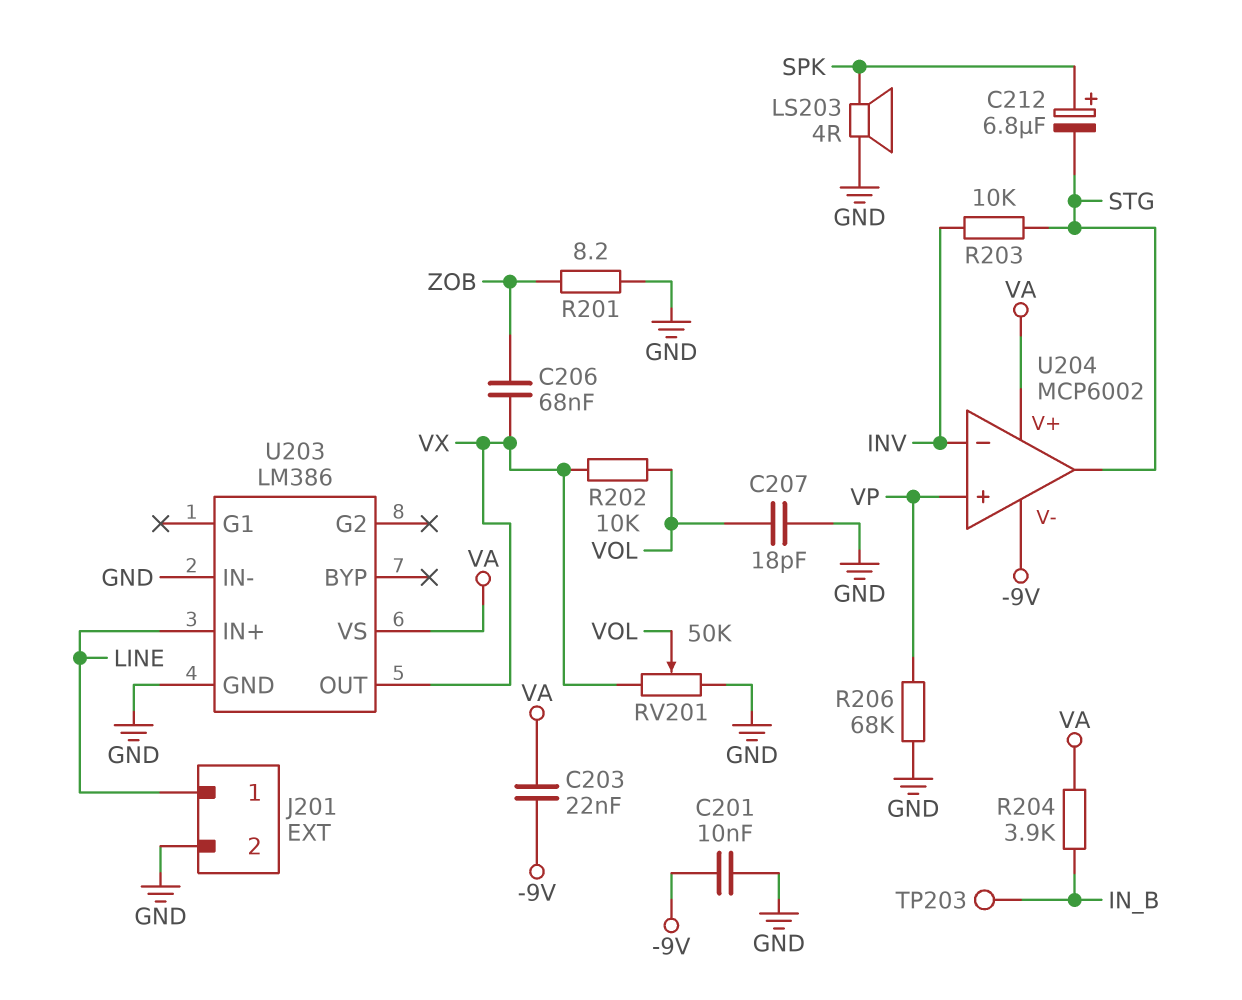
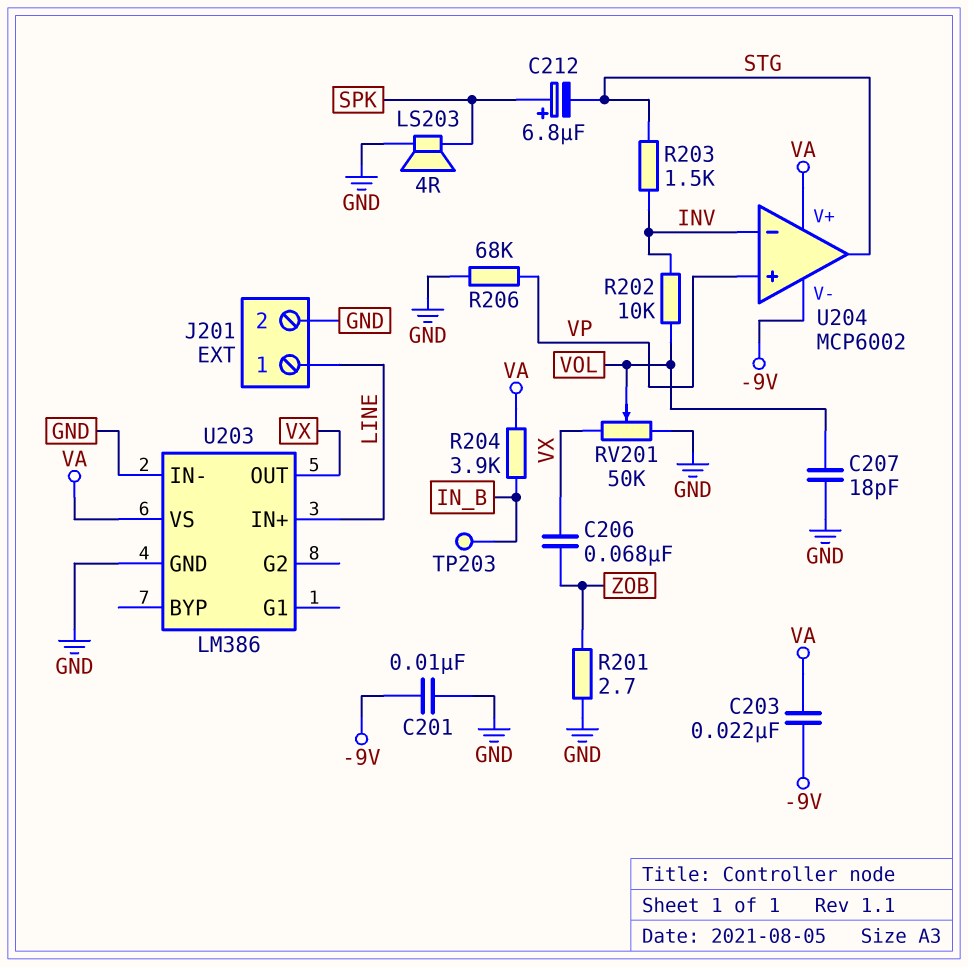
R201: 8.2 (GND, ZOB) -> 2.7 (GND, ZOB)
R202: 10k (VOL, VX) -> 10k (INV, VOL)
R203: 10k (INV, STG) -> 1.5k (INV, STG)

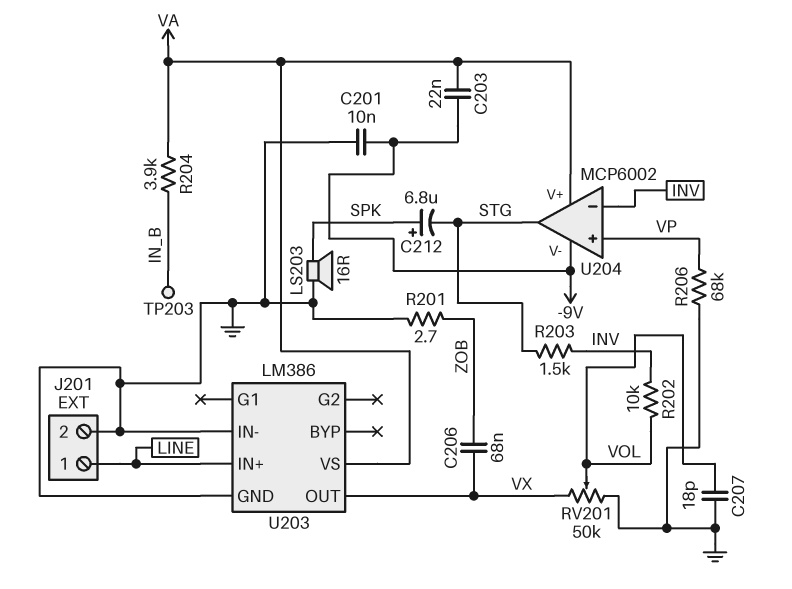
LS203: speaker 4R (GND, SPK) -> speaker 16R (GND, SPK)

